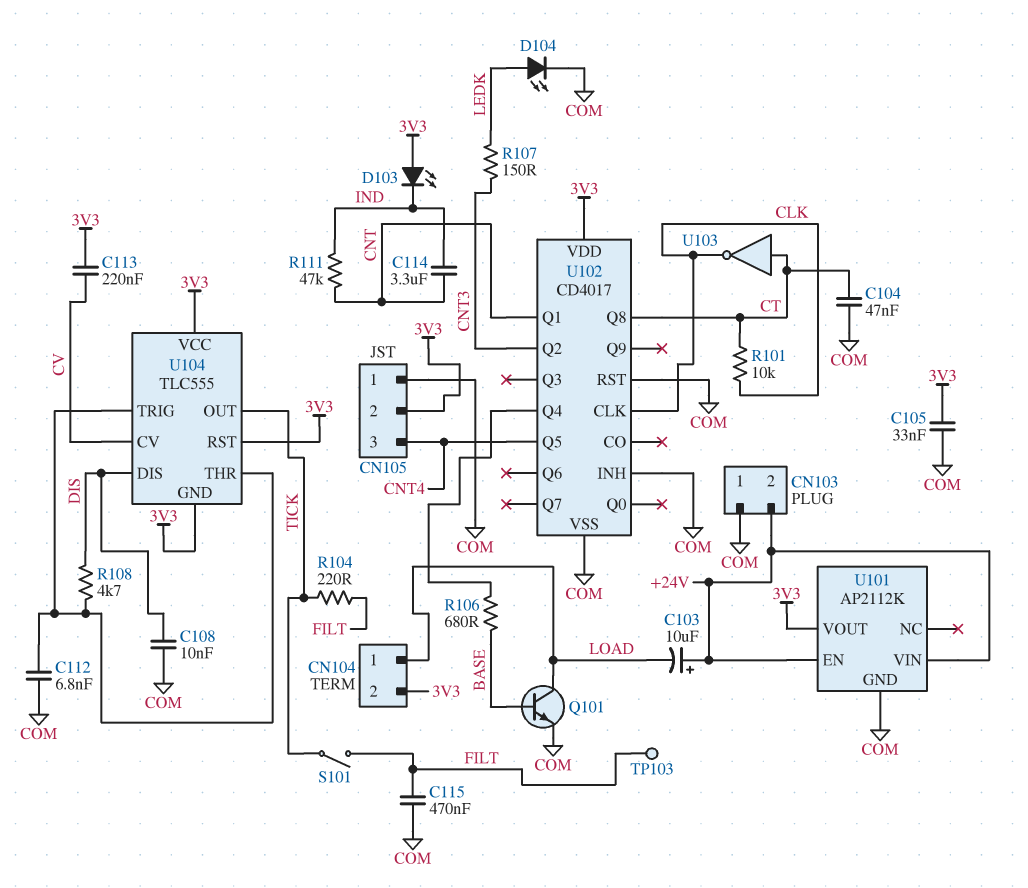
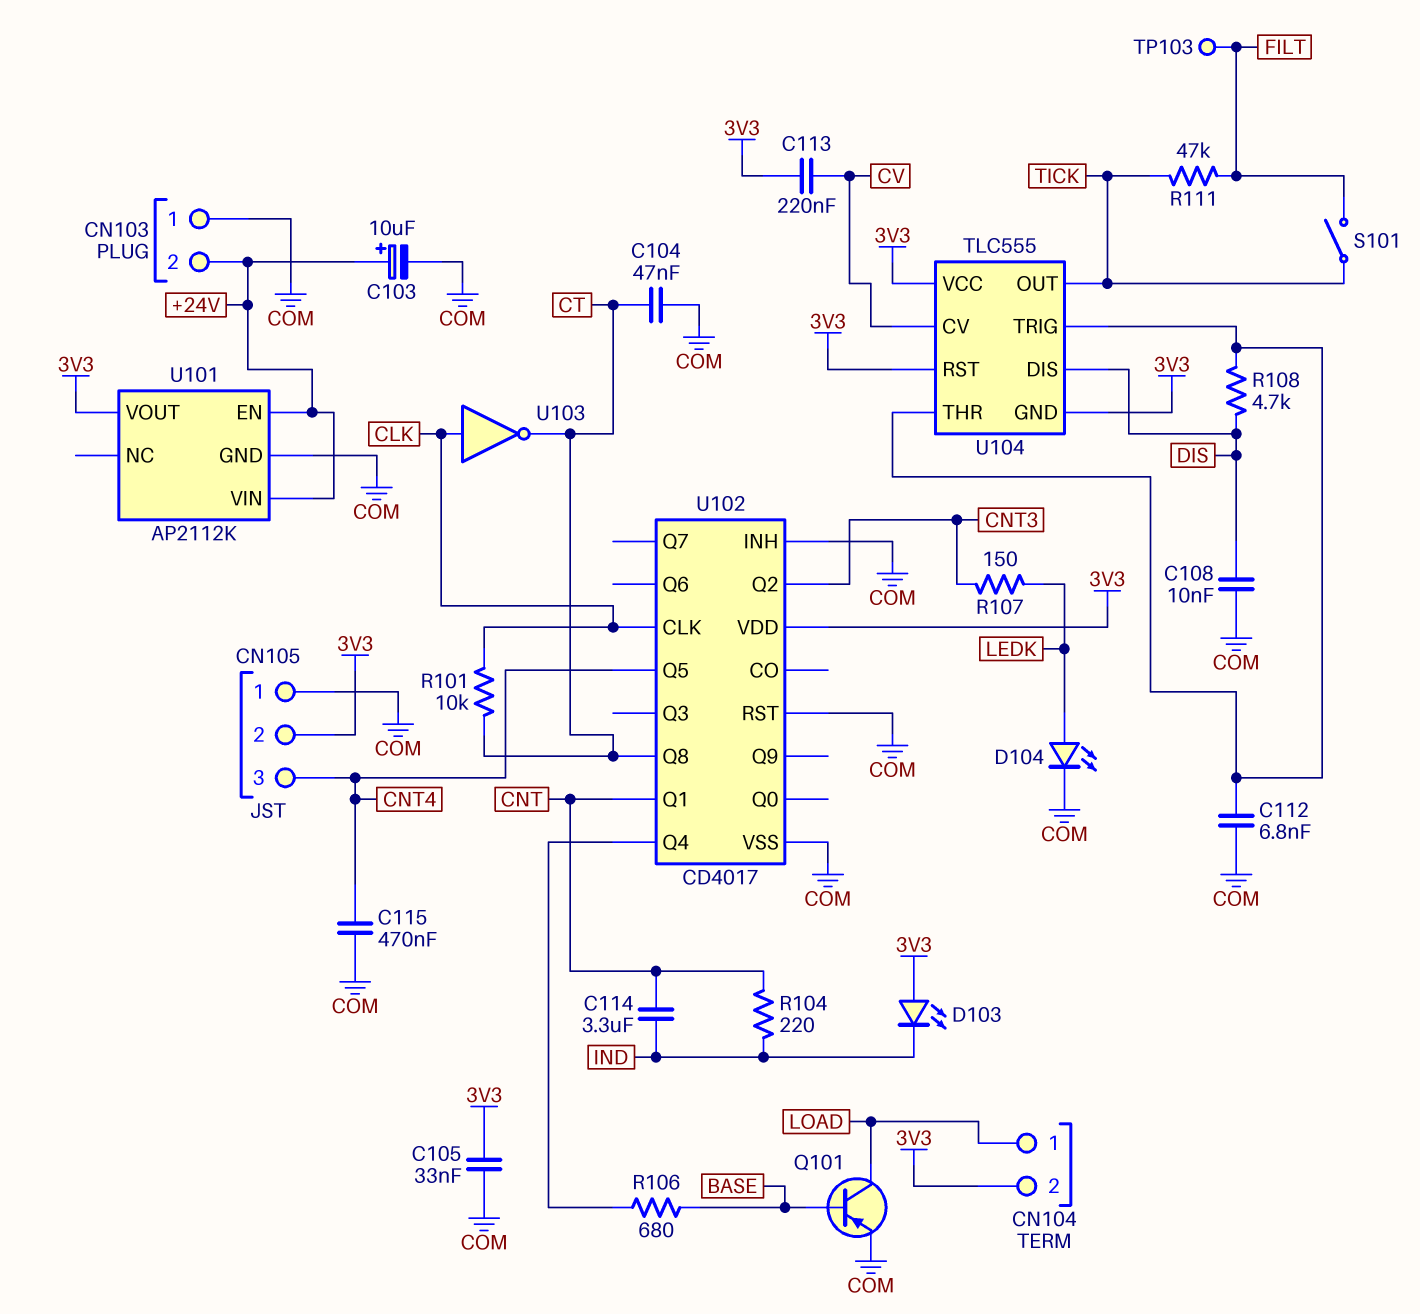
C103: 10uF (plus +24V, minus LOAD) -> 10uF (plus +24V, minus COM)
C115: 470nF (COM, FILT) -> 470nF (CNT4, COM)
Q101: NPN (B BASE, C LOAD, E COM) -> PNP (B BASE, C LOAD, E COM)
R104: 220 (FILT, TICK) -> 220 (CNT, IND)
R111: 47k (CNT, IND) -> 47k (FILT, TICK)
U103: NOT (in CT, out CLK) -> NOT (in CLK, out CT)

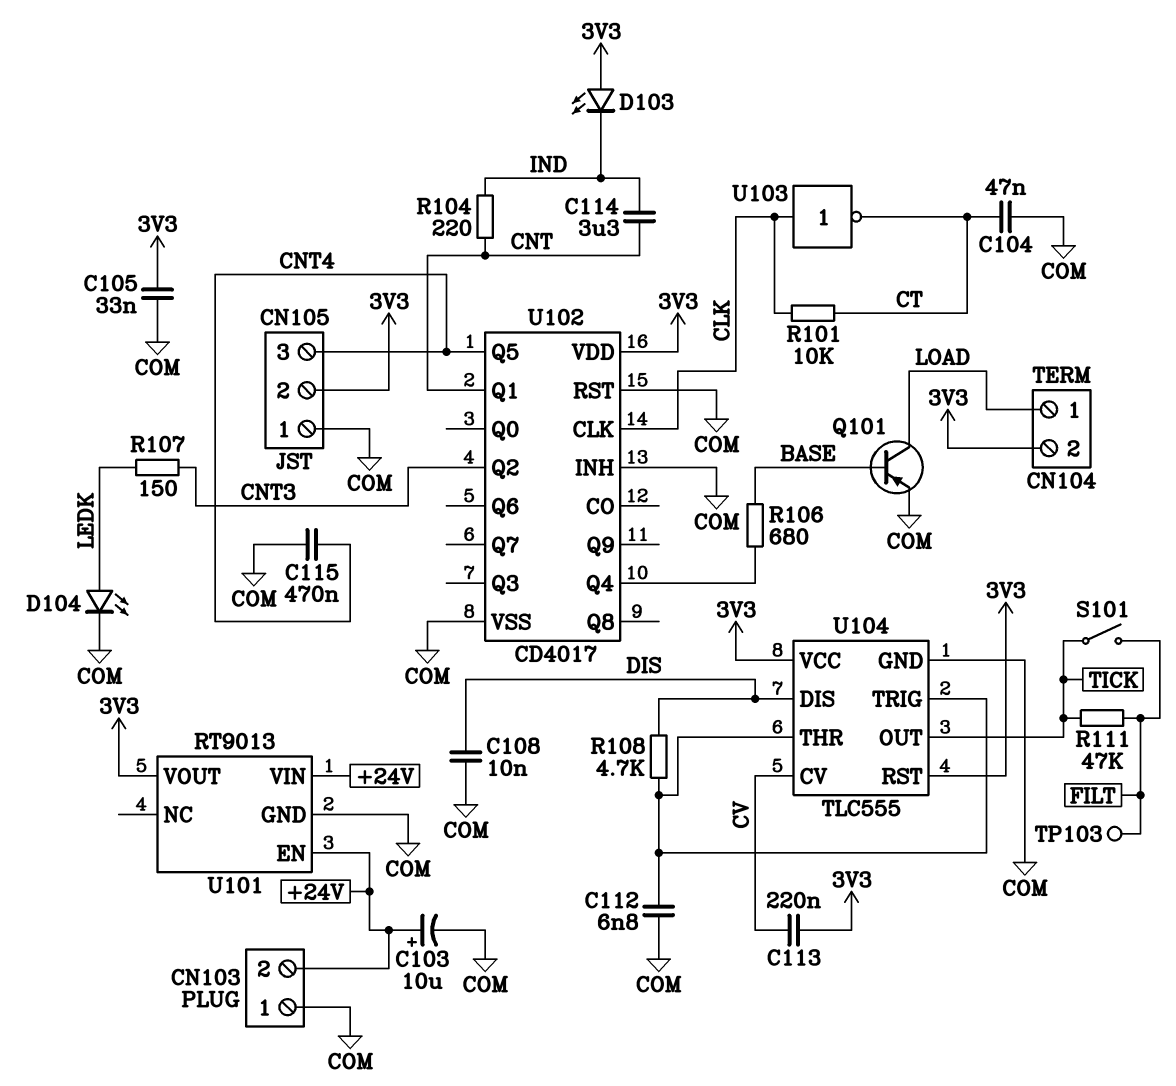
U101: AP2112K -> RT9013
U102 pin Q8: CT -> none
U104 pin GND: 3V3 -> COM

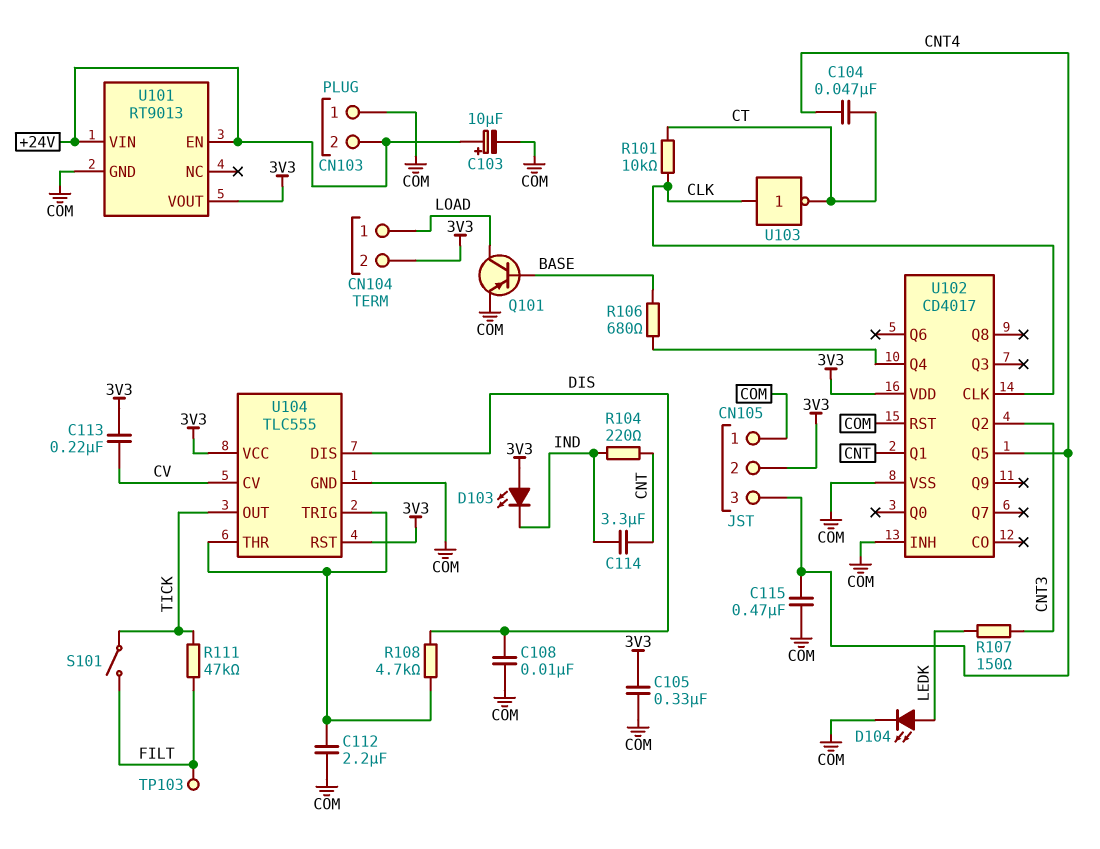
C104: 47nF (COM, CT) -> 47nF (CNT4, CT)
C105: 33nF (3V3, COM) -> 330nF (3V3, COM)
C112: 6.8nF (COM, U104/THR) -> 2.2uF (COM, U104/THR)

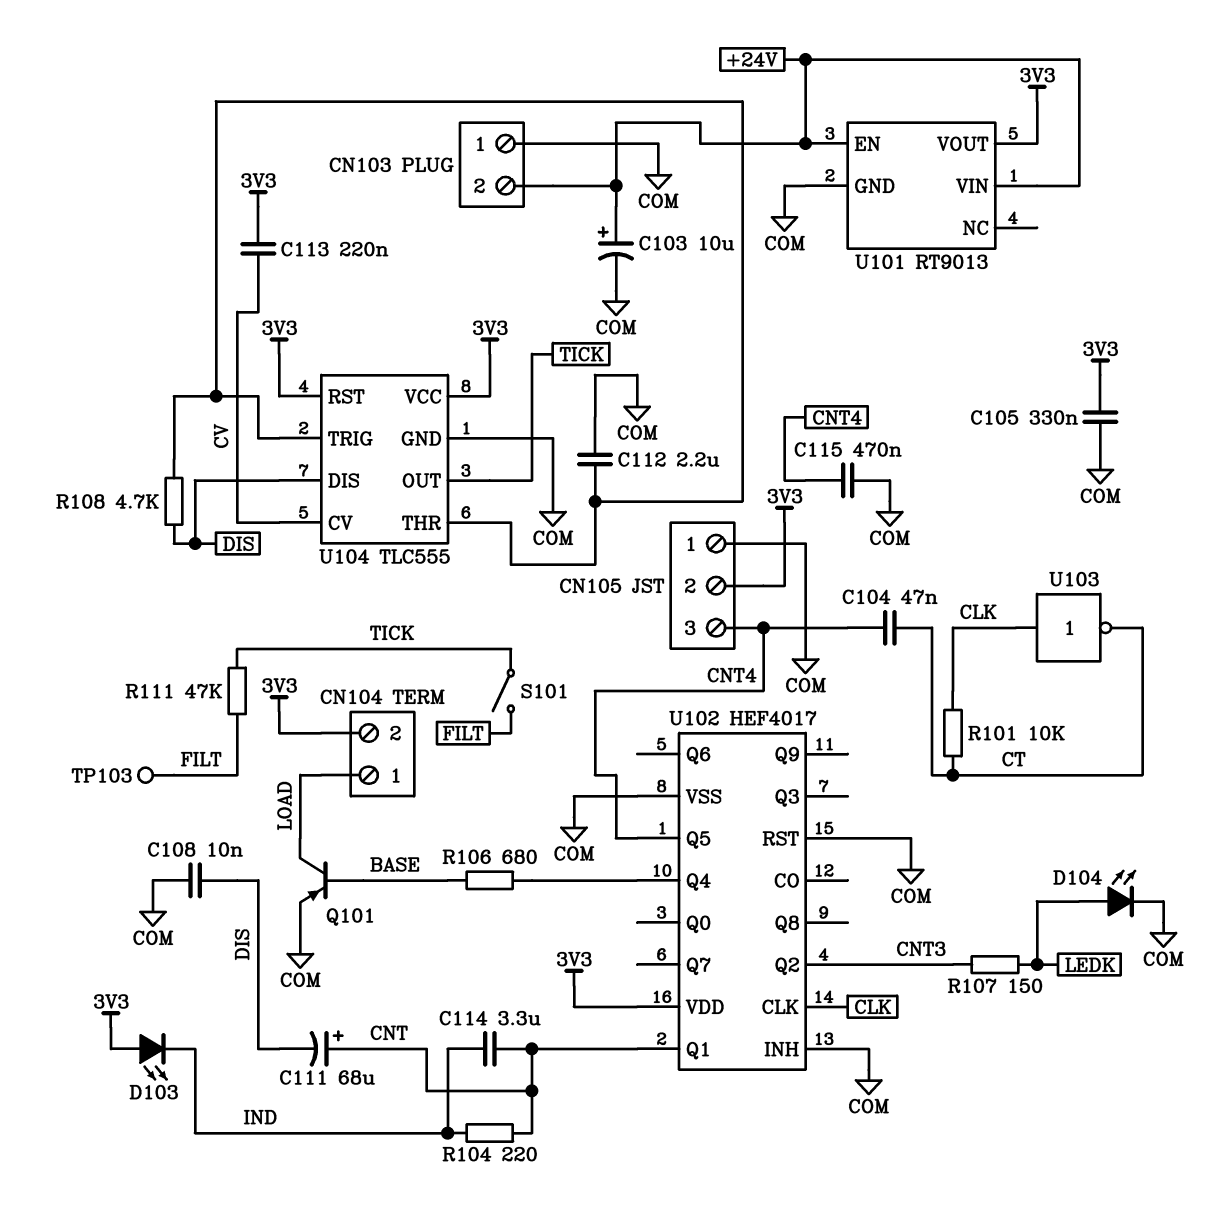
C111: none -> 68uF (plus CNT, minus DIS)
U102: CD4017 -> HEF4017

